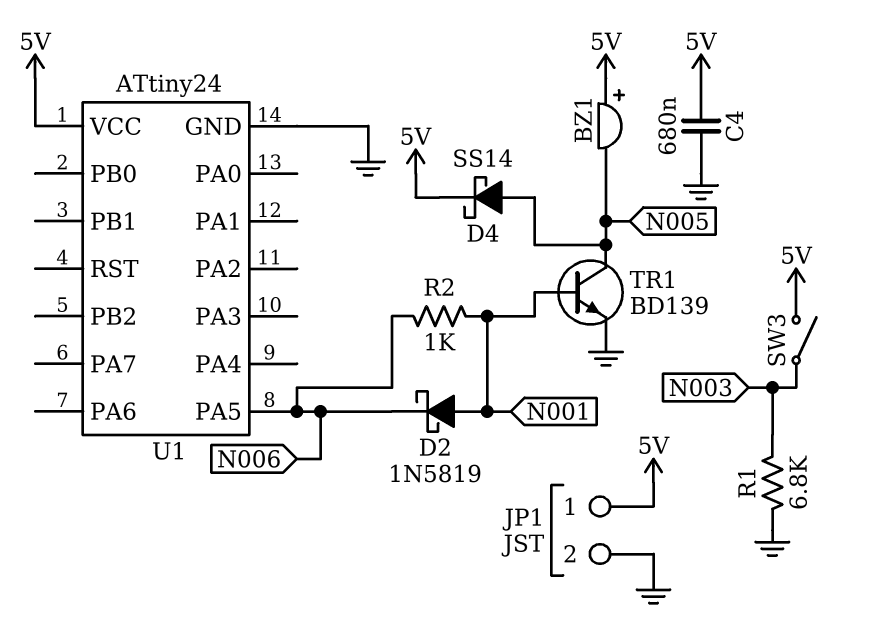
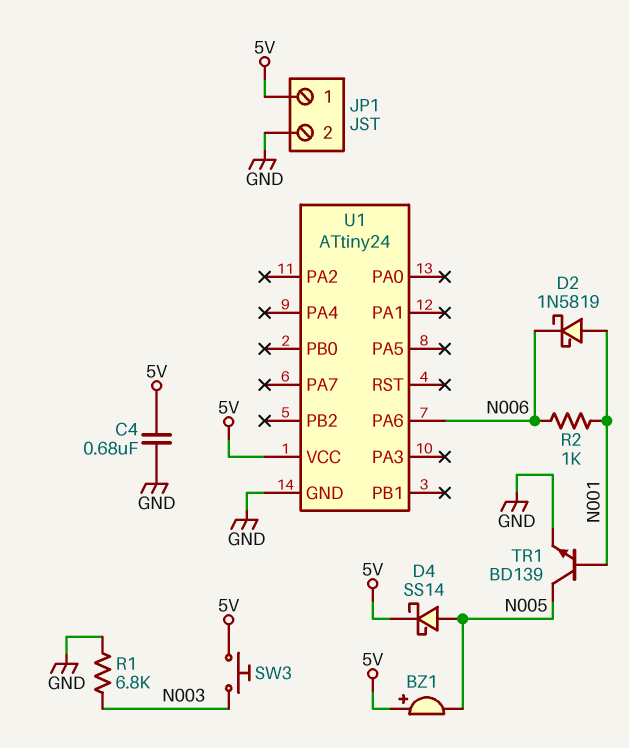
SW3: switch (5V, N003) -> button (5V, N003)
U1 pin PA5: N006 -> none
U1 pin PA6: none -> N006

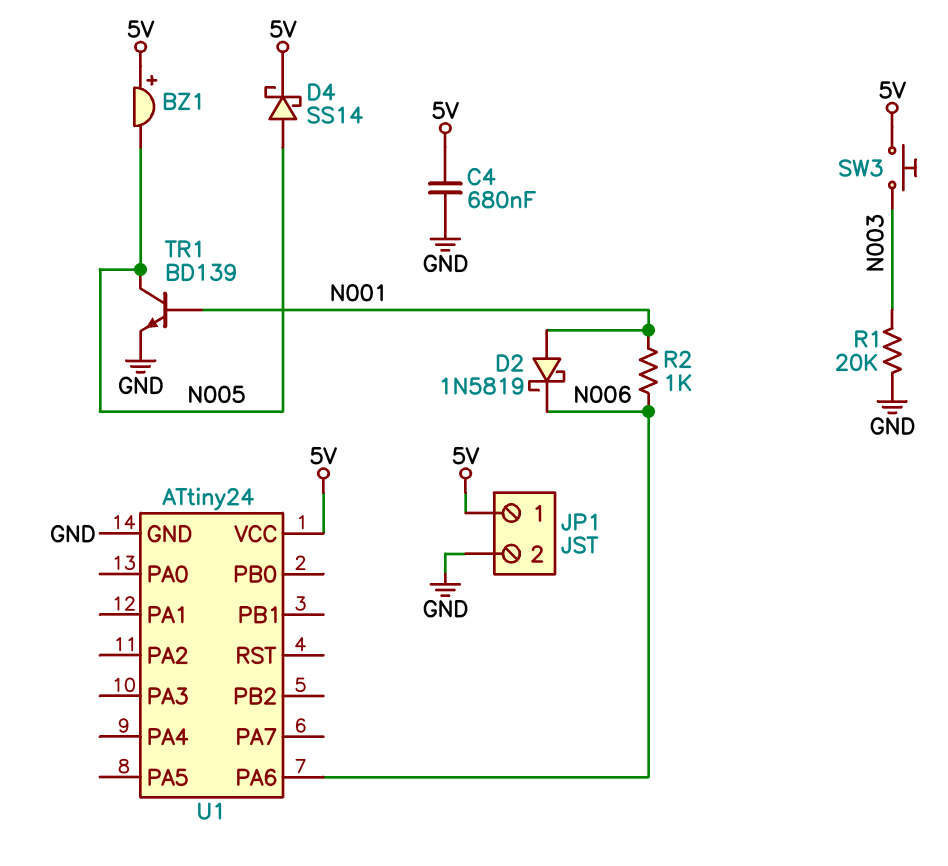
R1: 6.8k (GND, N003) -> 20k (GND, N003)

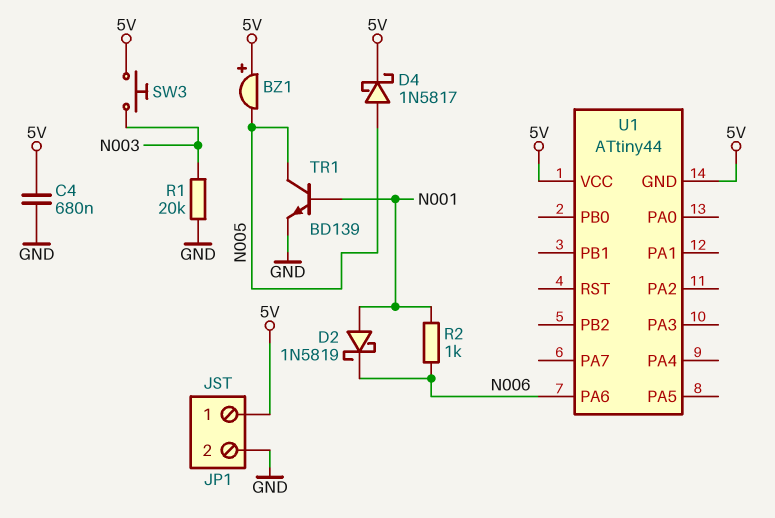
D4: schottky SS14 (A N005, K 5V) -> schottky 1N5817 (A N005, K 5V)
U1: ATtiny24 -> ATtiny44
U1 pin GND: GND -> 5V

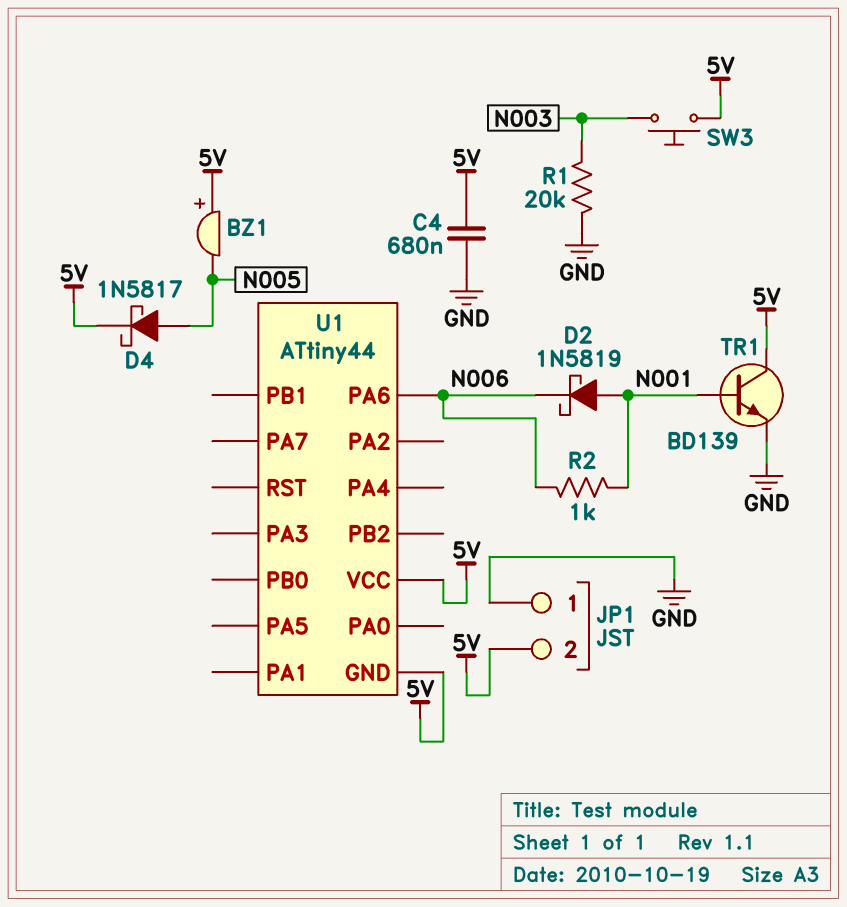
JP1 pin 1: 5V -> GND
JP1 pin 2: GND -> 5V
TR1: NPN BD139 (B N001, C N005, E GND) -> NPN BD139 (B N001, C 5V, E GND)

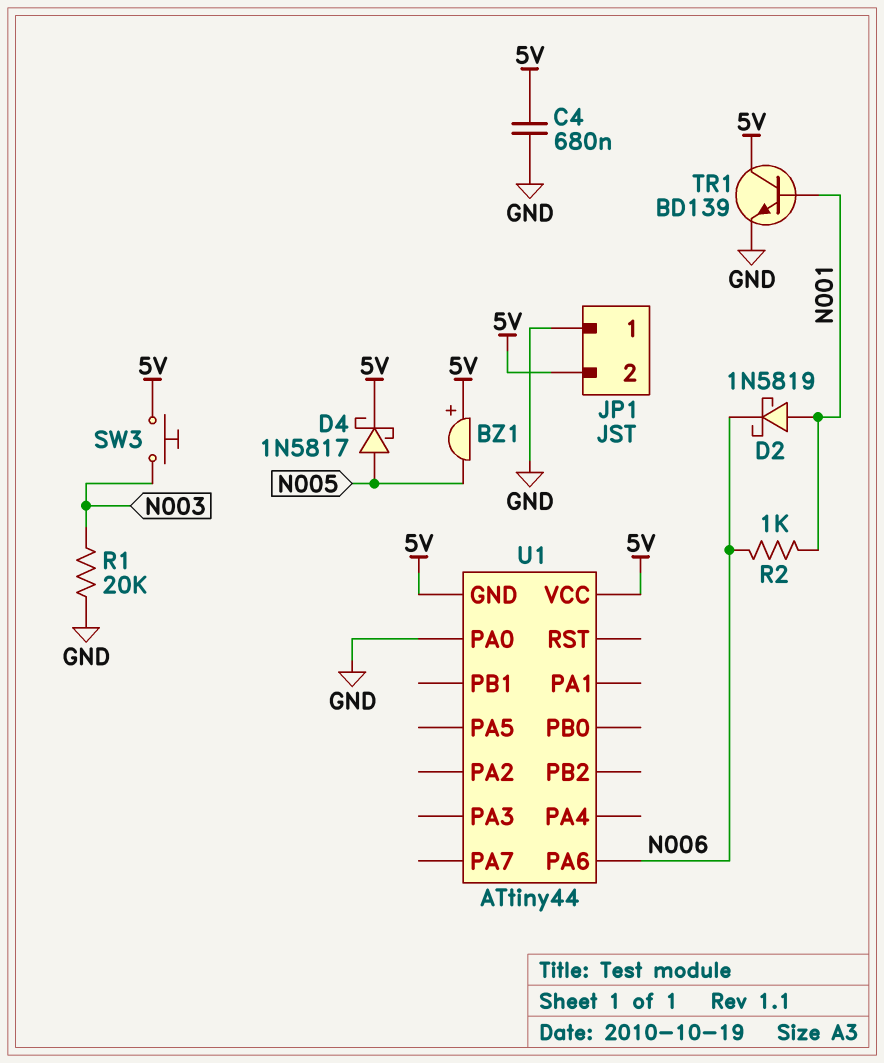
U1 pin PA0: none -> GND

